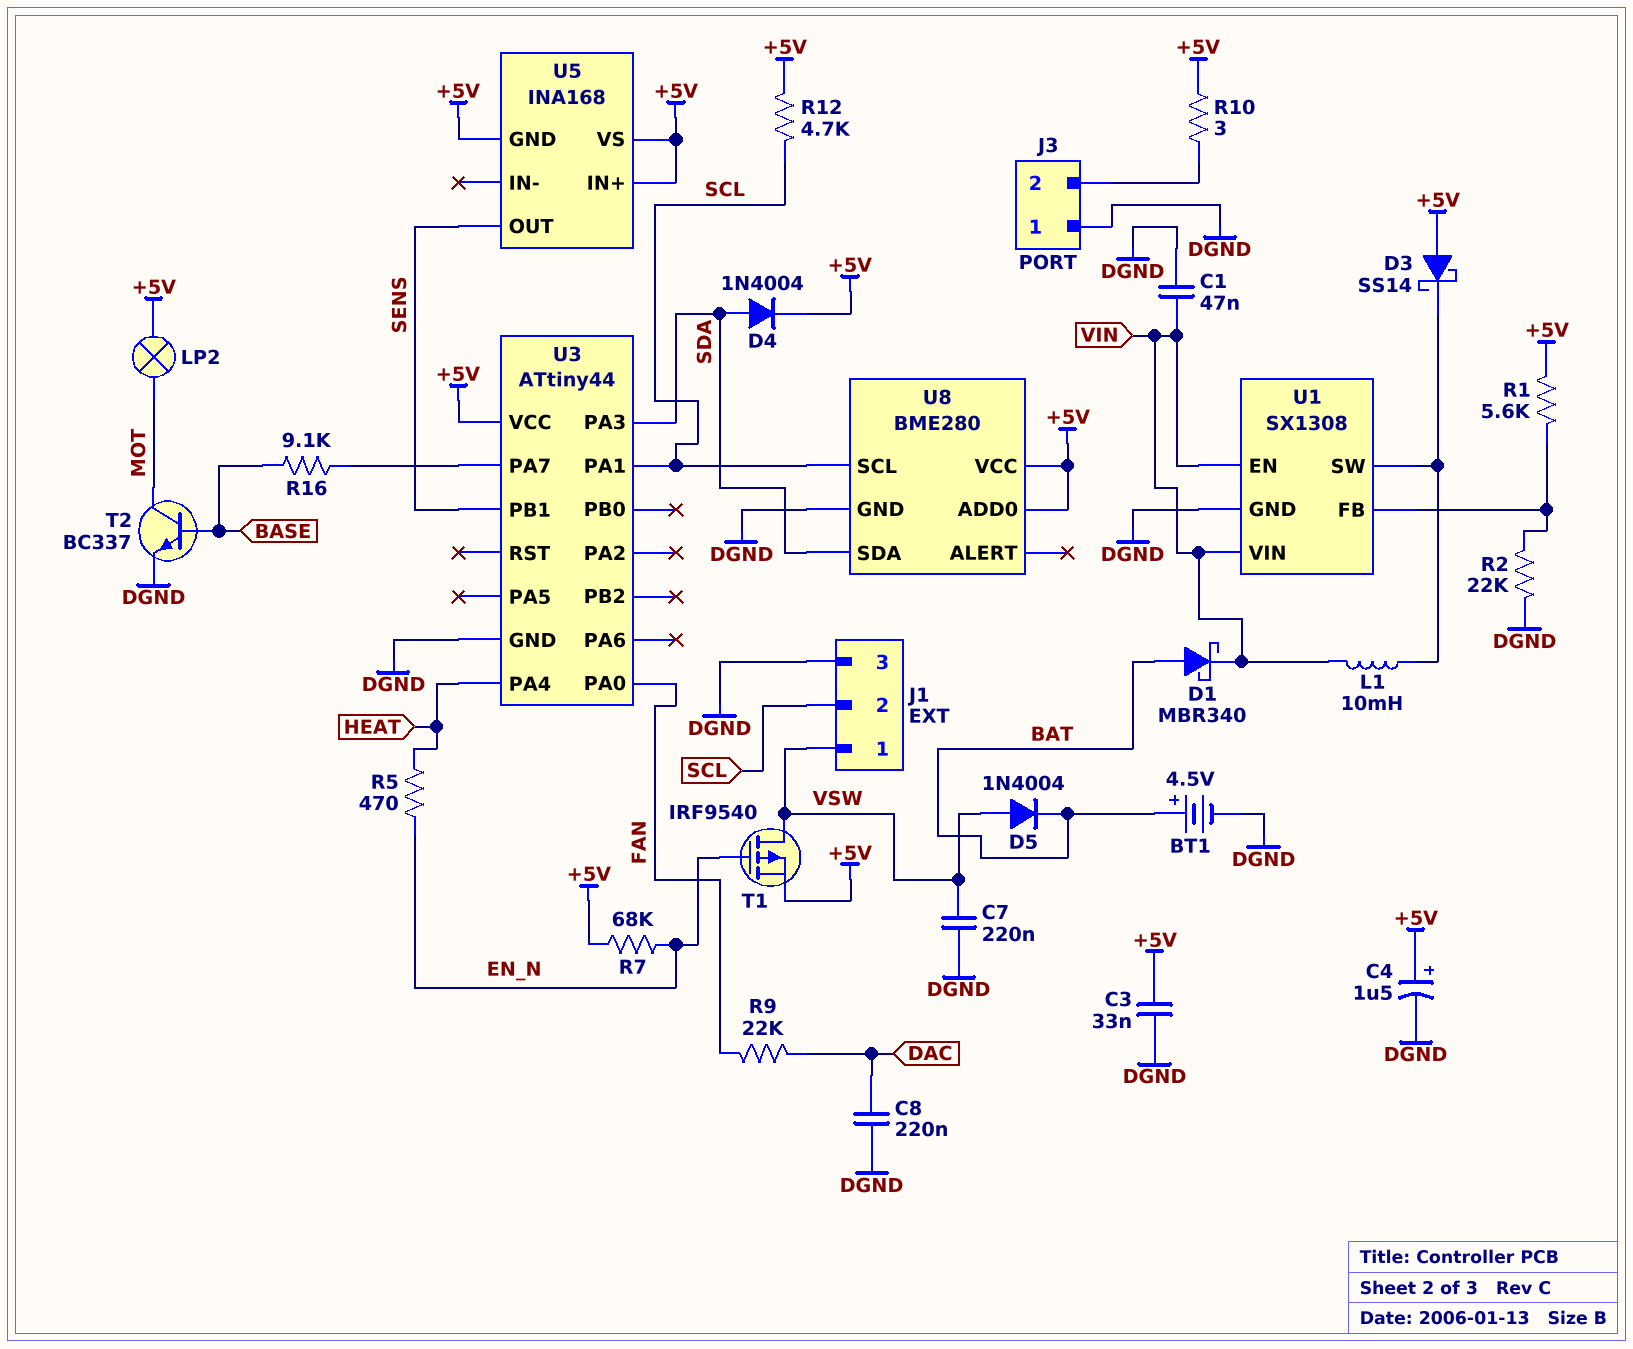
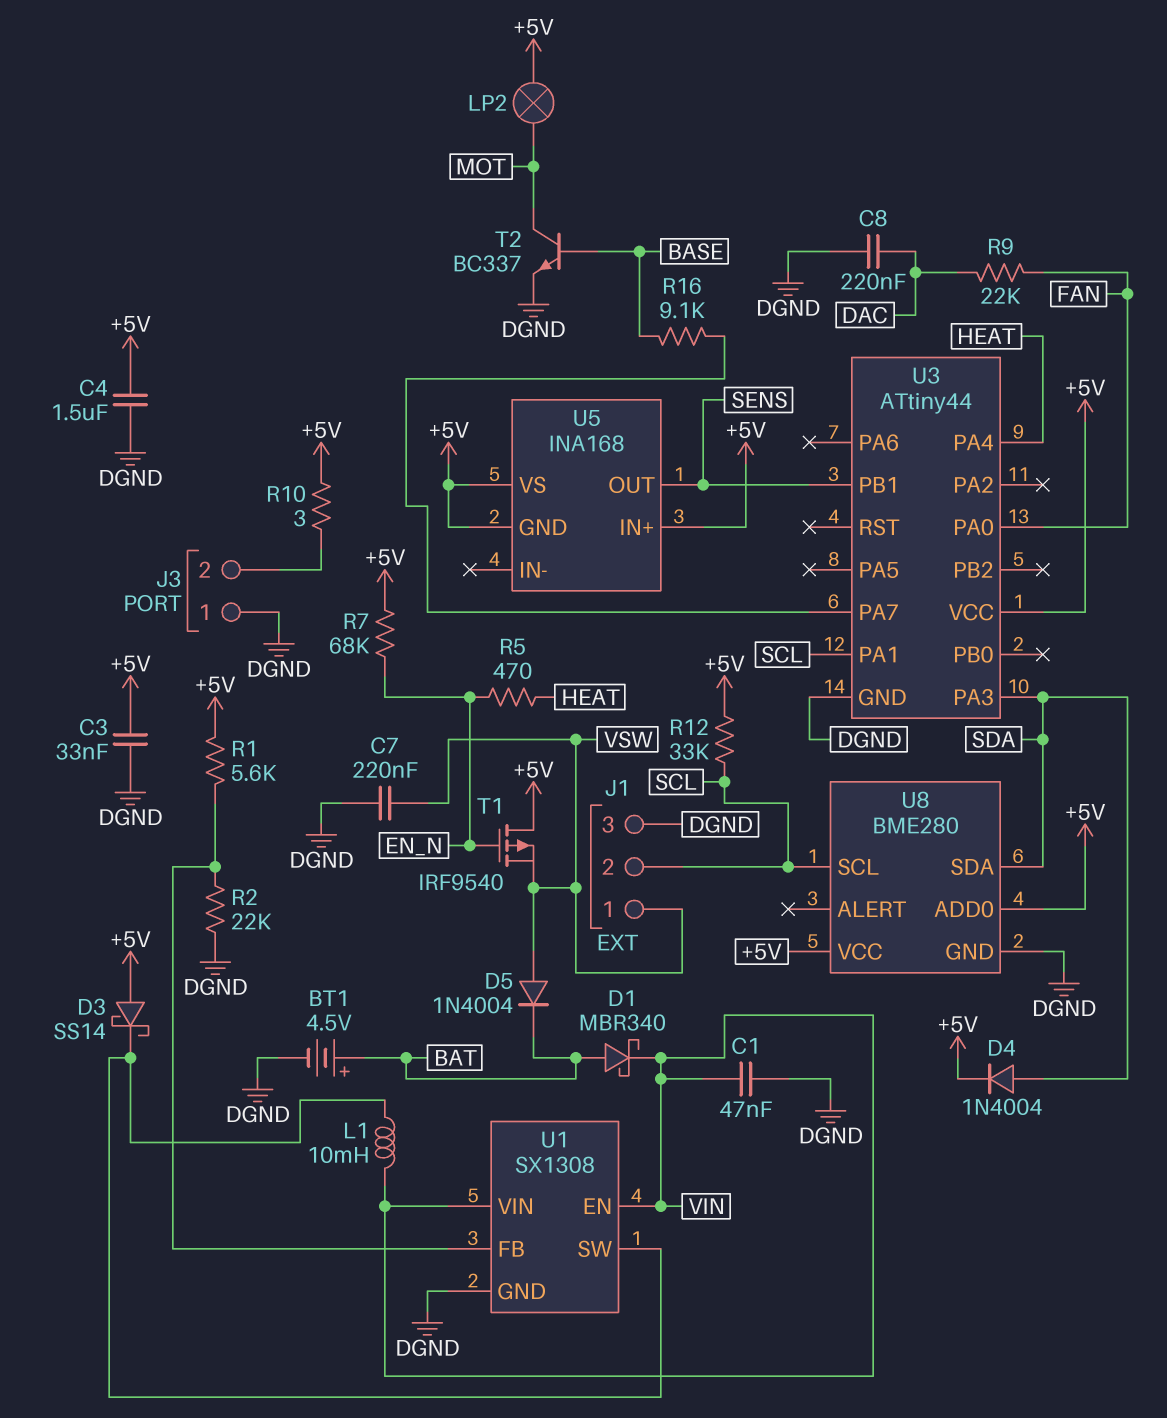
C4: 1.5uF (plus +5V, minus DGND) -> 1.5uF (+5V, DGND)
R12: 4.7k (+5V, SCL) -> 33k (+5V, SCL)
T1: PMOS IRF9540 (G EN_N, D VSW, S +5V) -> PMOS IRF9540 (G EN_N, D +5V, S VSW)

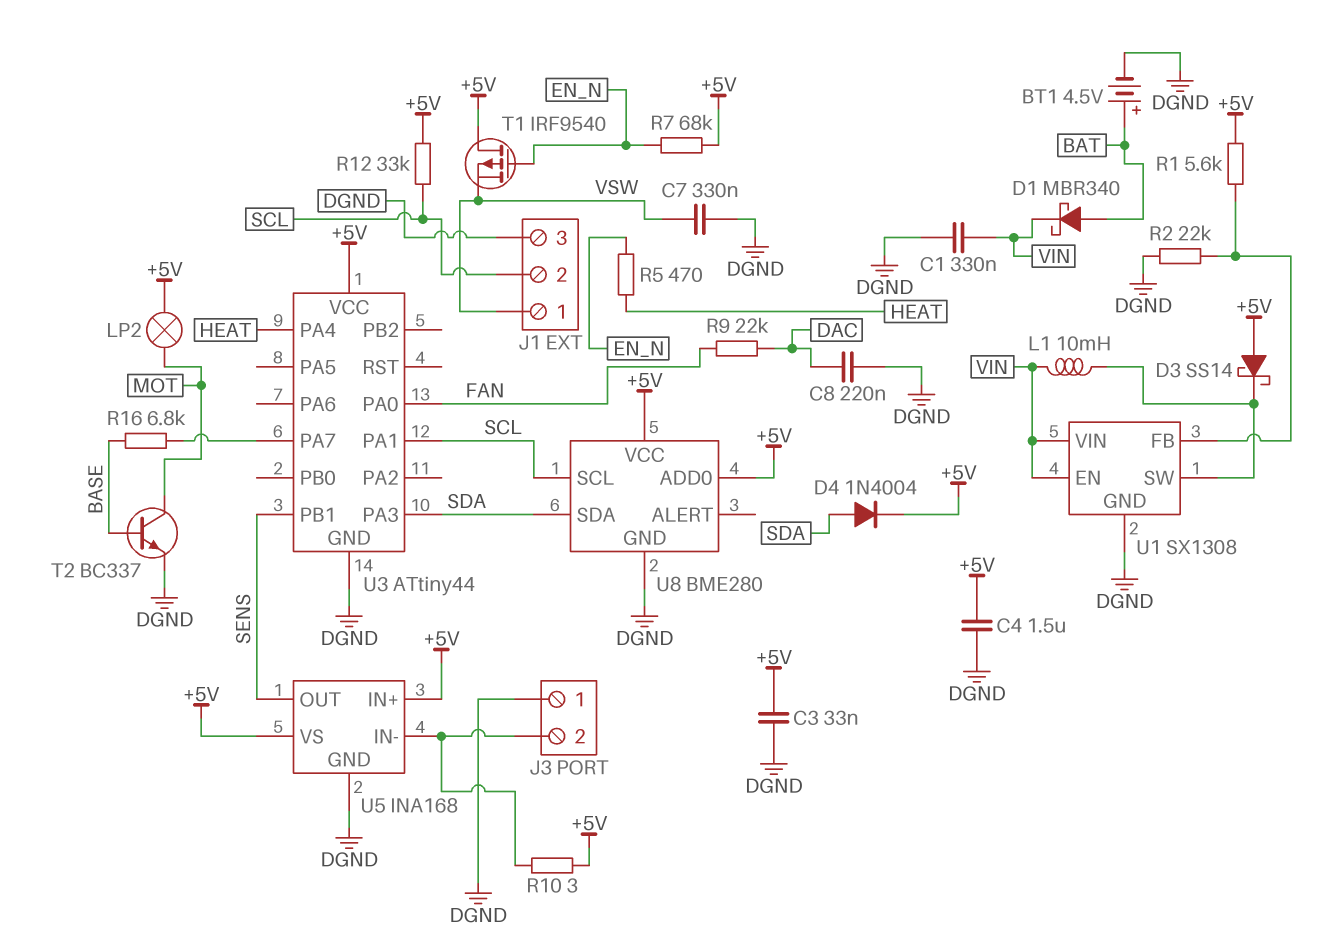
C1: 47nF (DGND, VIN) -> 330nF (DGND, VIN)
C7: 220nF (DGND, VSW) -> 330nF (DGND, VSW)
D5: diode 1N4004 (A VSW, K BAT) -> none
R16: 9.1k (BASE, U3/PA7) -> 6.8k (BASE, U3/PA7)
U5 pin GND: +5V -> DGND
U5 pin IN-: none -> J3/2

